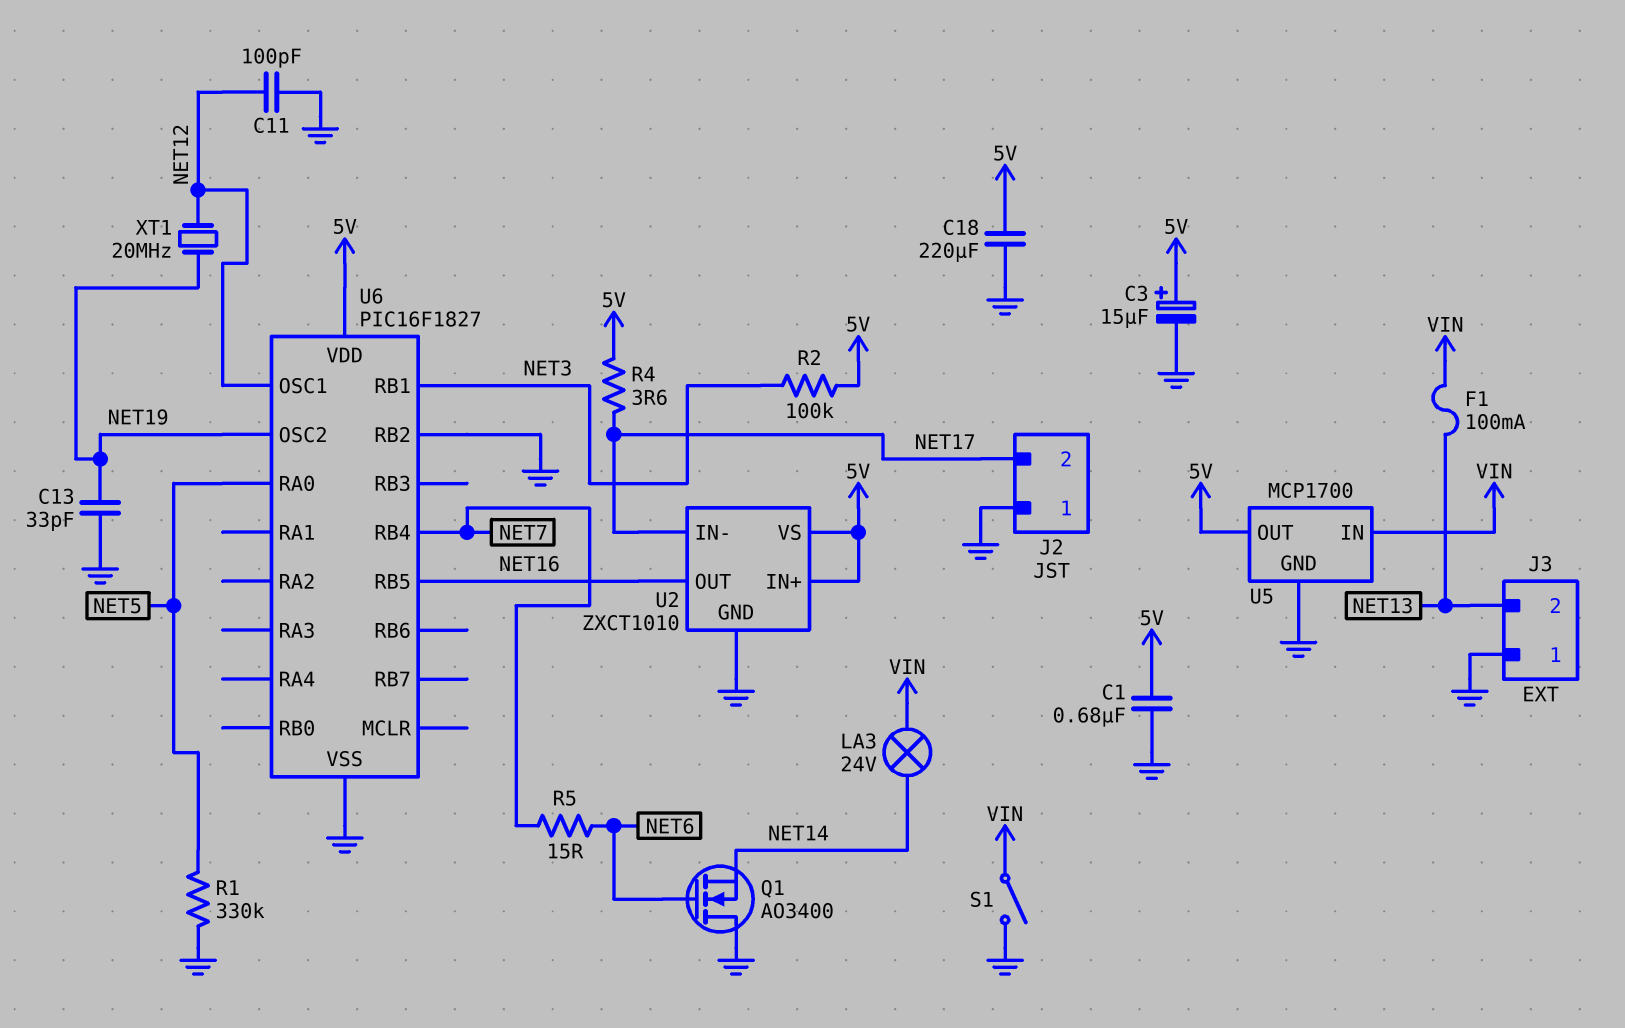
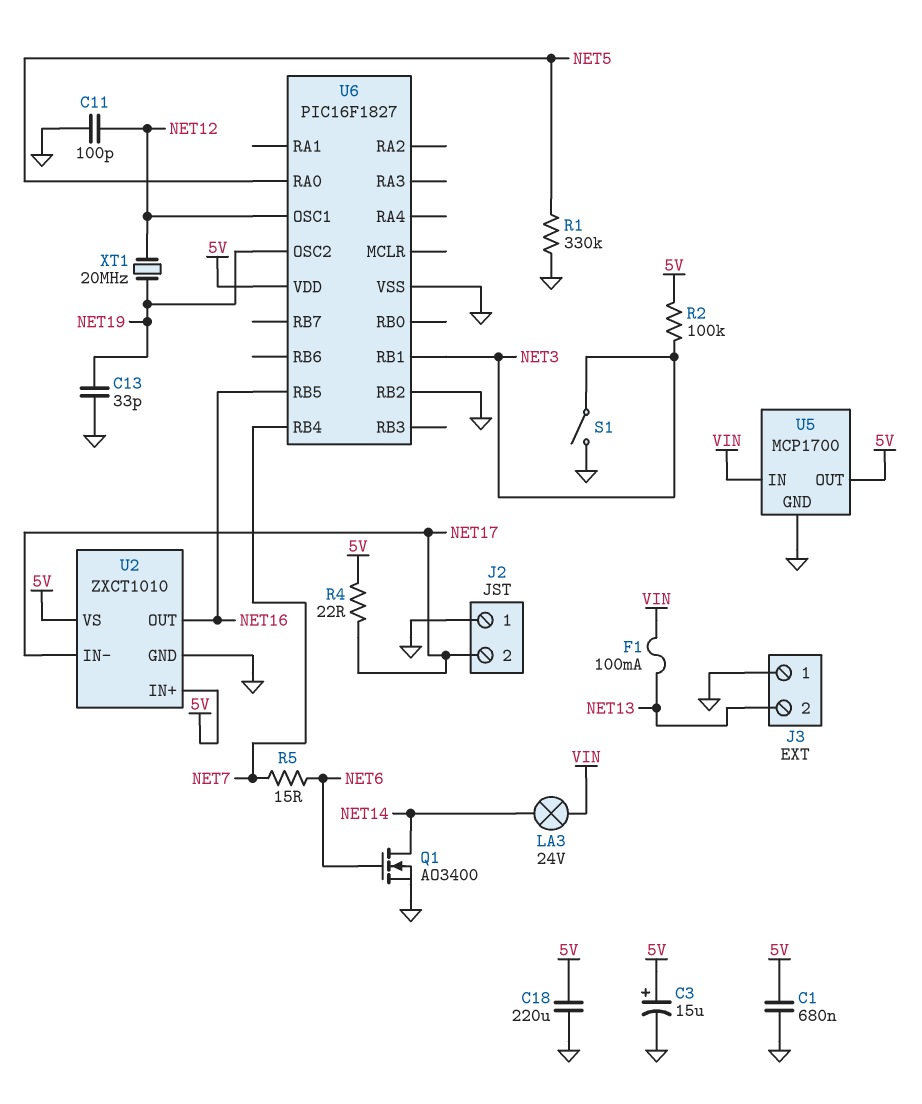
Q1: NMOS AO3400 (G NET6, D GND, S NET14) -> NMOS AO3400 (G NET6, D NET14, S GND)
R4: 3.6 (5V, NET17) -> 22 (5V, NET17)
S1: switch (GND, VIN) -> switch (GND, NET3)

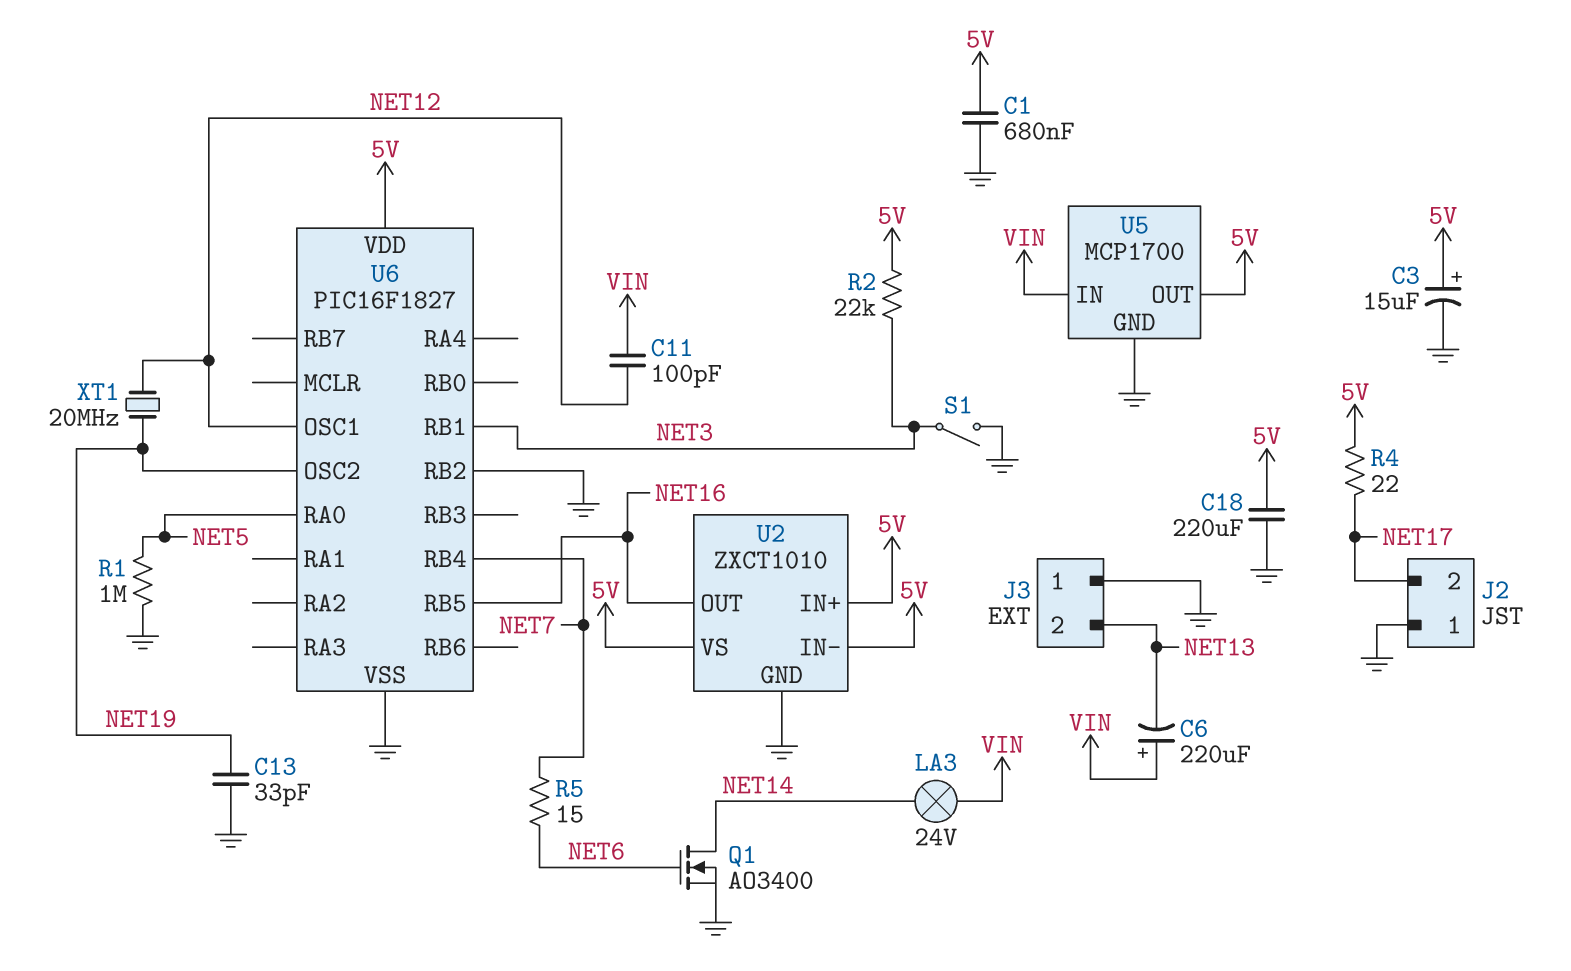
C6: none -> 220uF (plus VIN, minus NET13)
C11: 100pF (GND, NET12) -> 100pF (NET12, VIN)
F1: 100mA (NET13, VIN) -> none
R1: 330k (GND, NET5) -> 1M (GND, NET5)
R2: 100k (5V, NET3) -> 22k (5V, NET3)
U2 pin IN-: NET17 -> 5V

